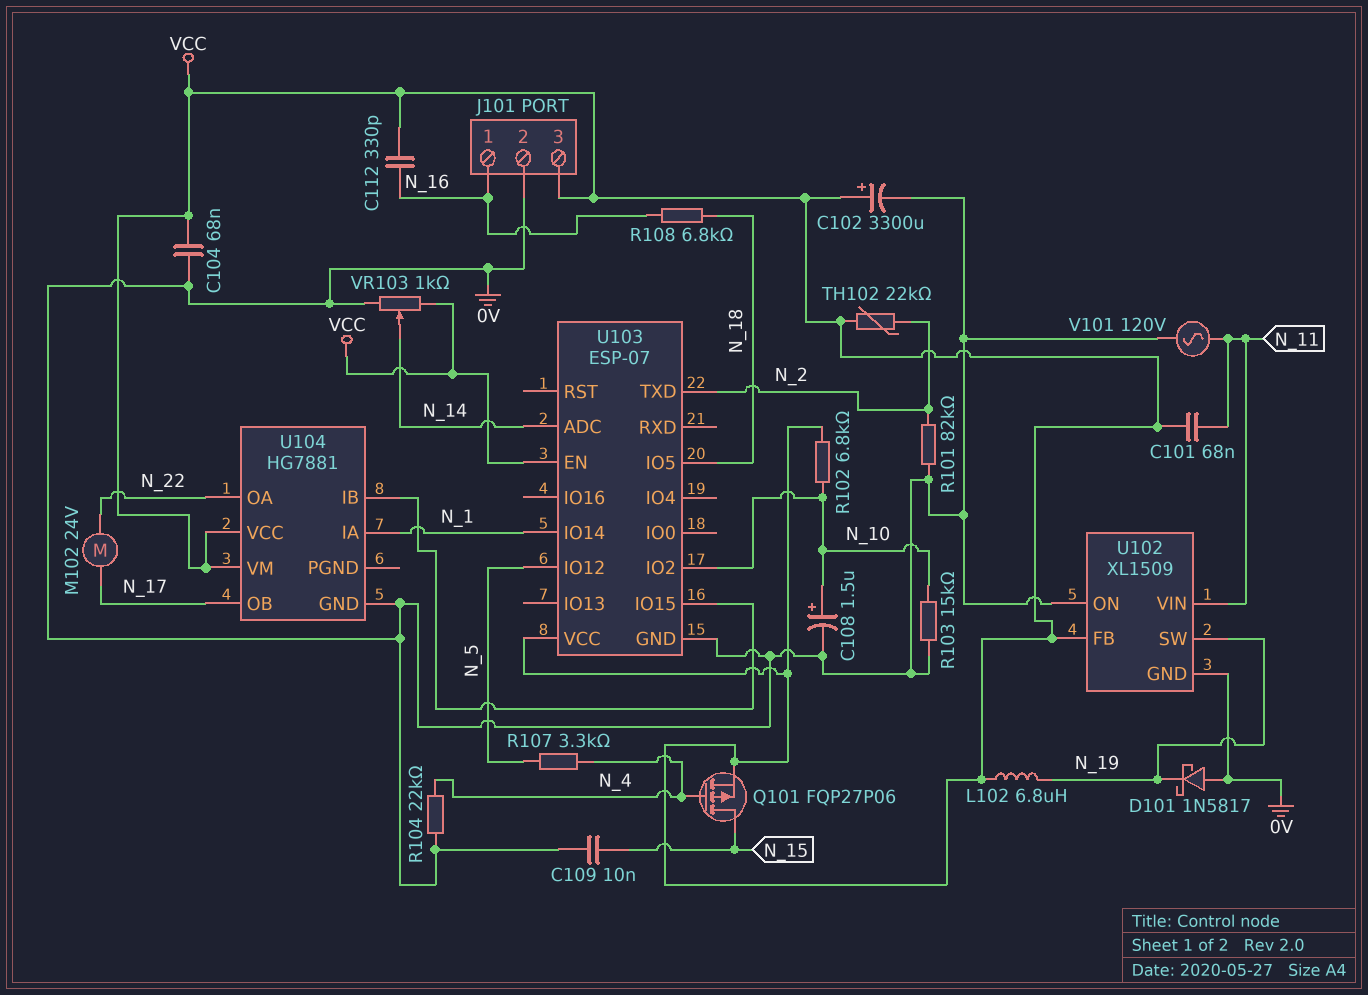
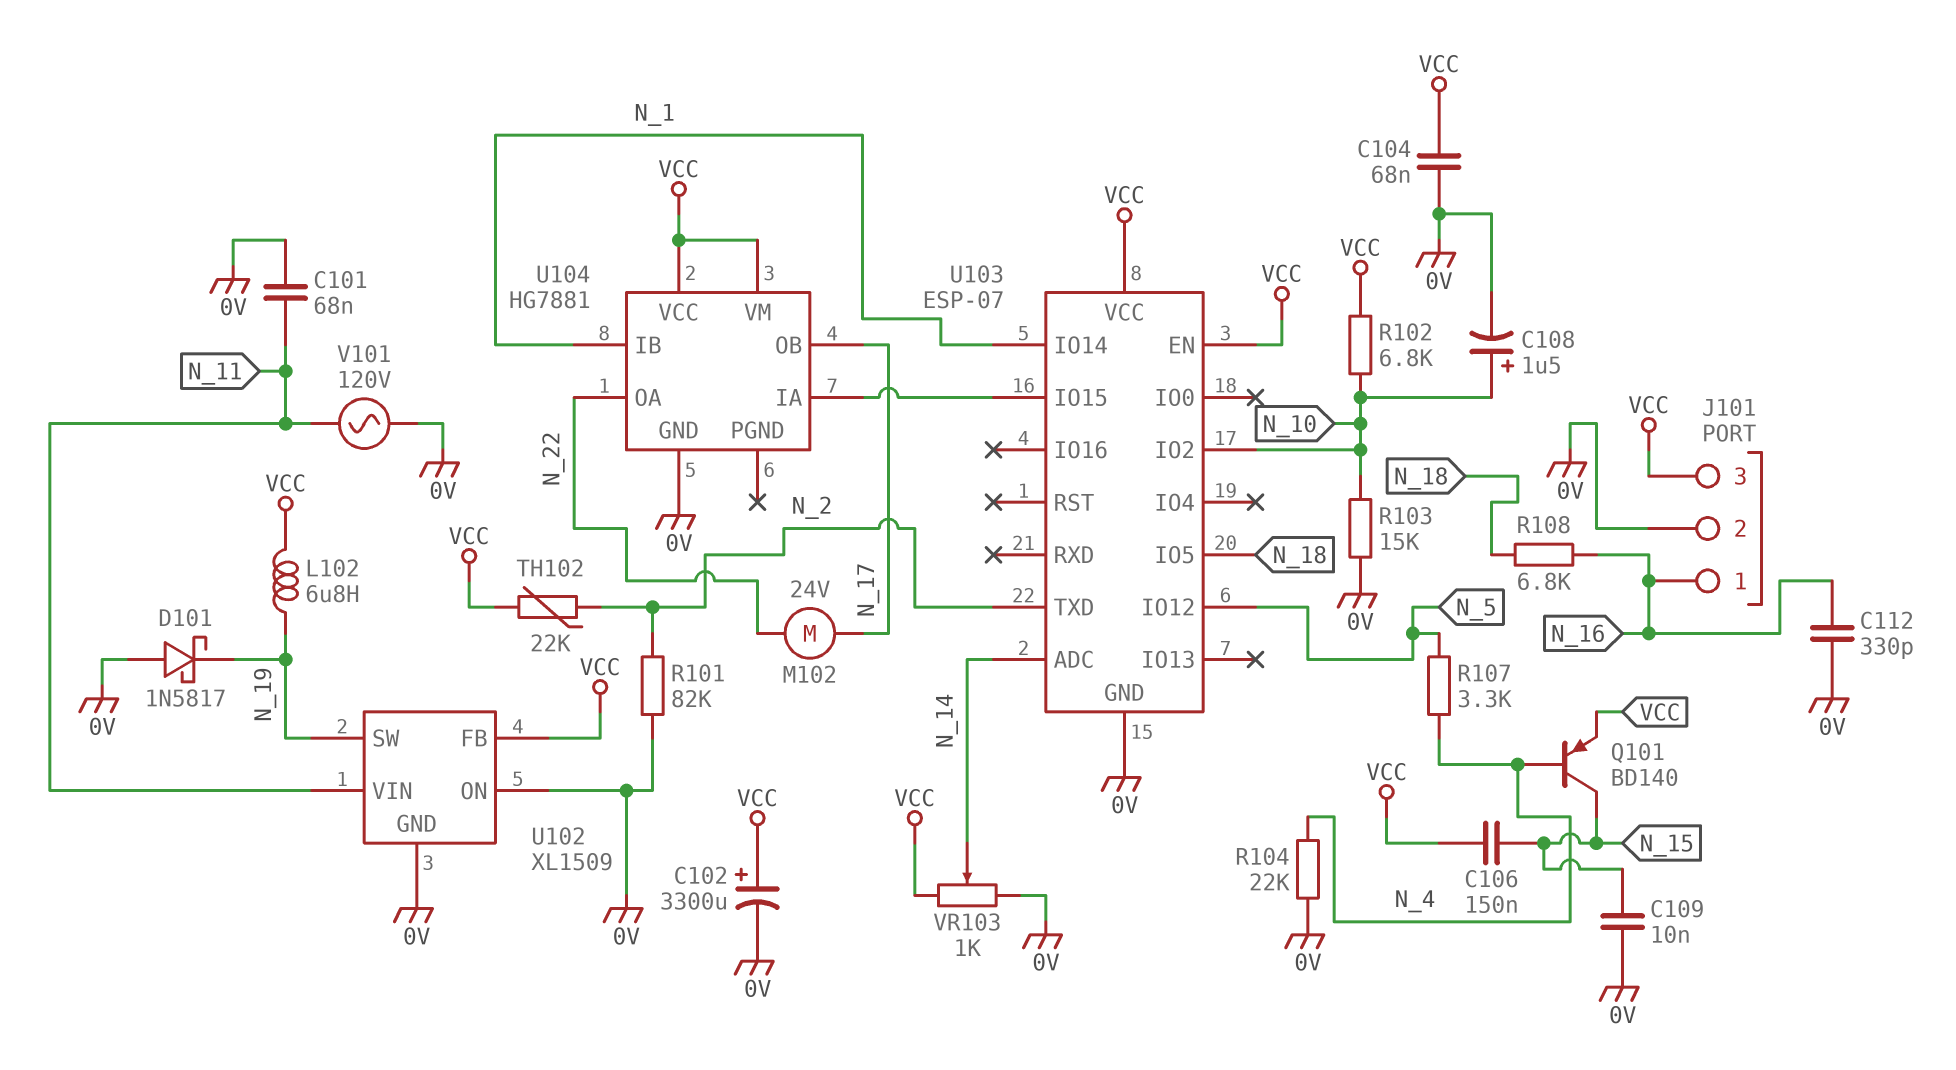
C101: 68nF (N_11, VCC) -> 68nF (0V, N_11)
C106: none -> 150nF (N_15, VCC)
C112: 330pF (N_16, VCC) -> 330pF (0V, N_16)
Q101: PMOS FQP27P06 (G N_4, D N_15, S VCC) -> PNP BD140 (B N_4, C N_15, E VCC)
U104 pin IA: N_1 -> U103/IO15
U104 pin IB: U103/IO15 -> N_1

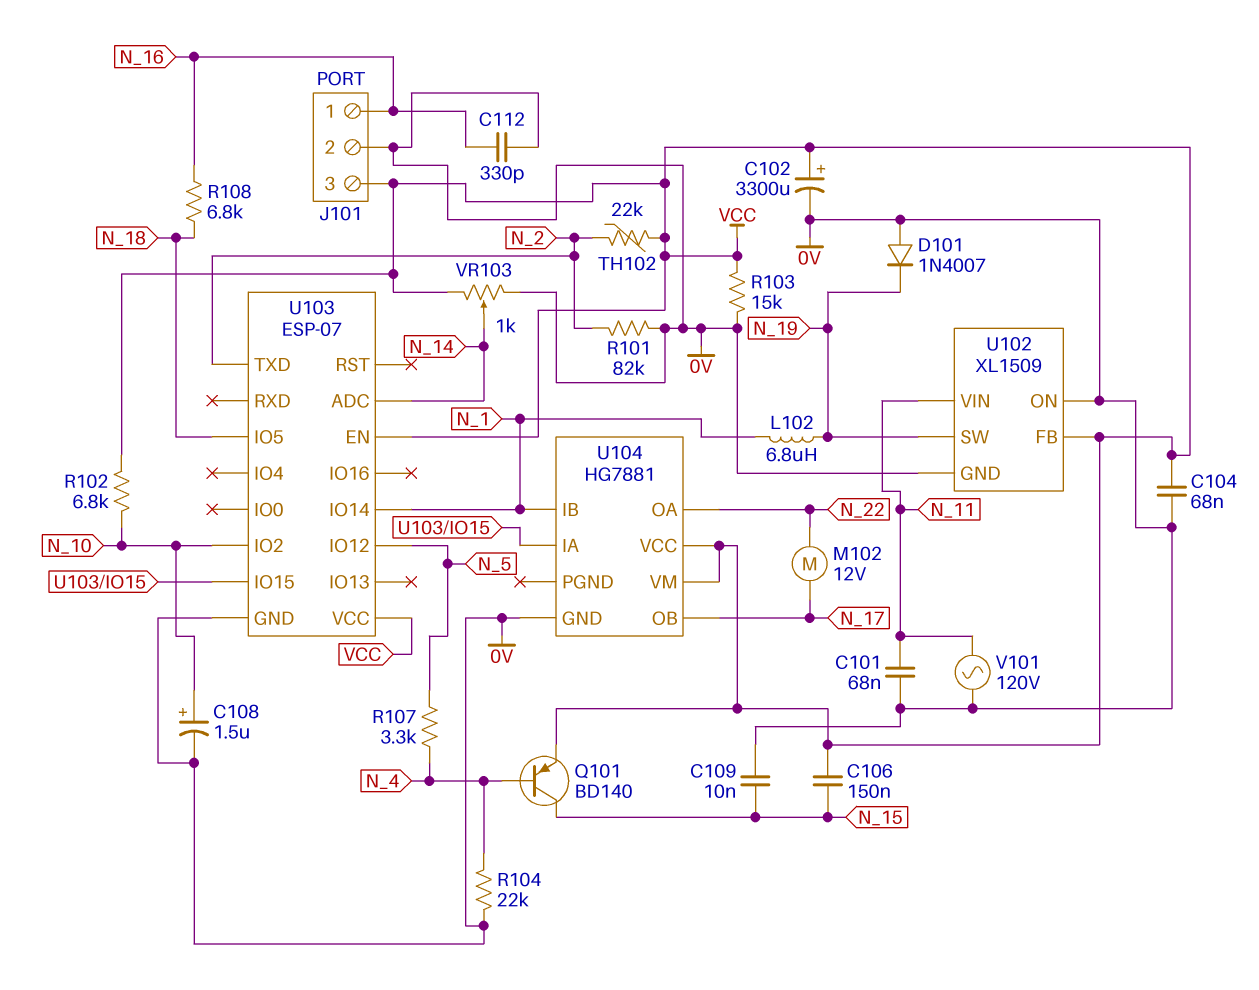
D101: schottky 1N5817 (A 0V, K N_19) -> diode 1N4007 (A 0V, K N_19)
L102: 6.8uH (N_19, VCC) -> 6.8uH (N_1, N_19)
M102: motor 24V (N_17, N_22) -> motor 12V (N_17, N_22)
R103: 15k (0V, N_10) -> 15k (0V, VCC)

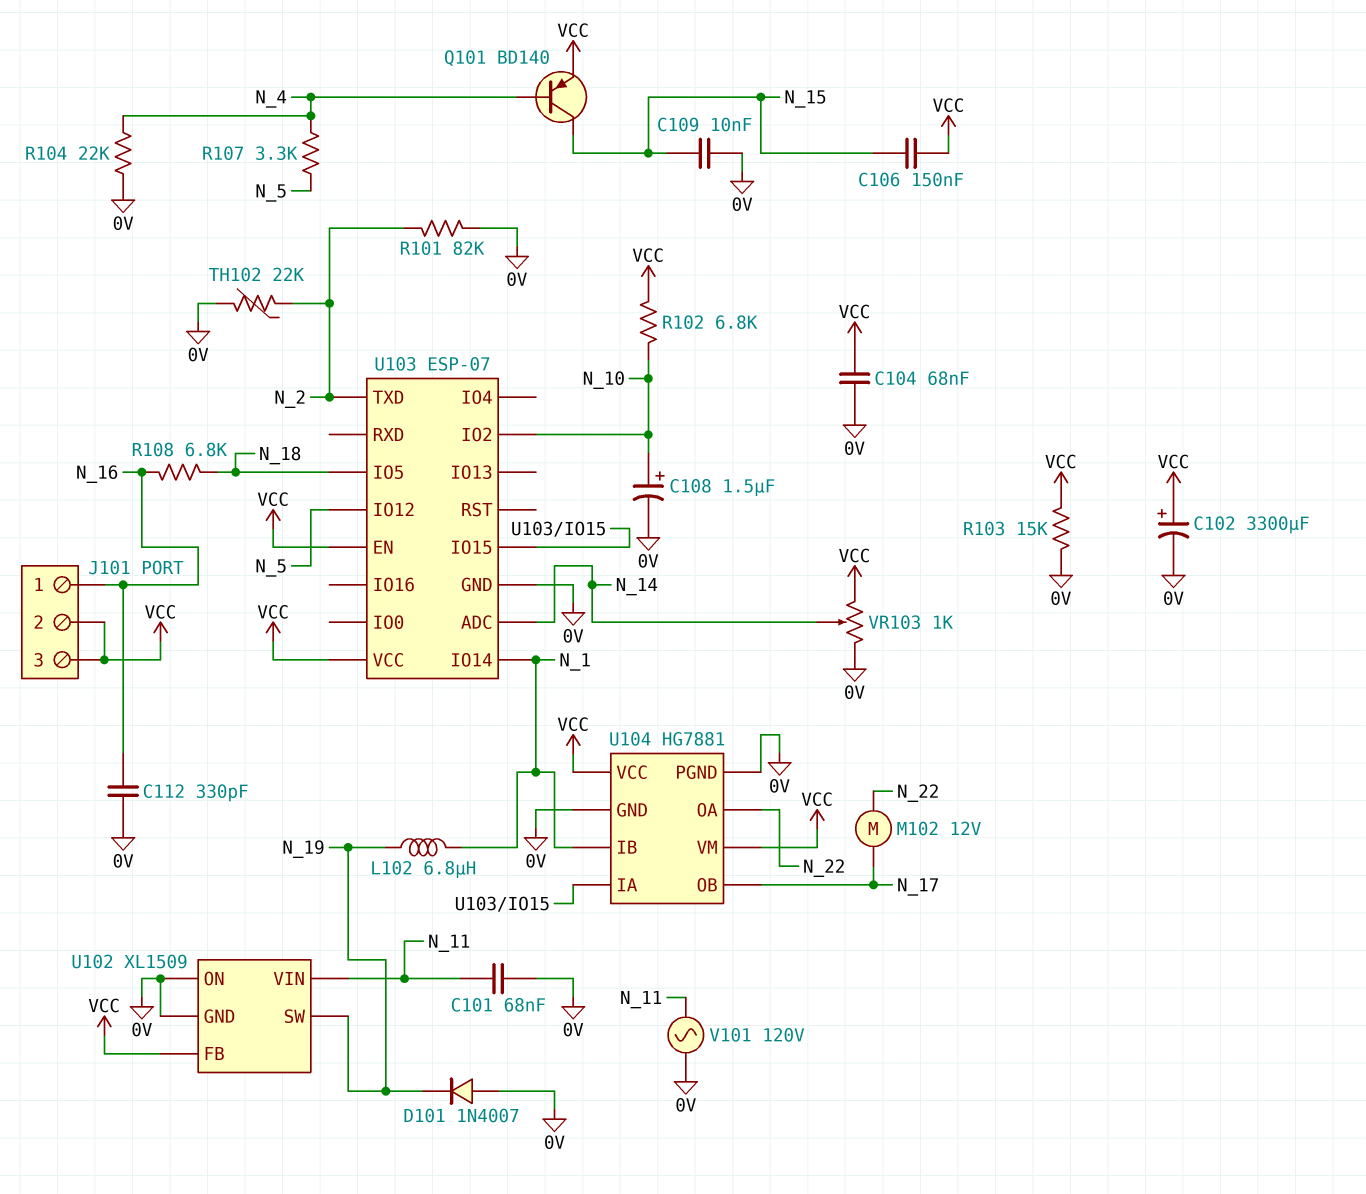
J101 pin 2: 0V -> VCC
TH102: 22k (N_2, VCC) -> 22k (0V, N_2)
U104 pin PGND: none -> 0V

